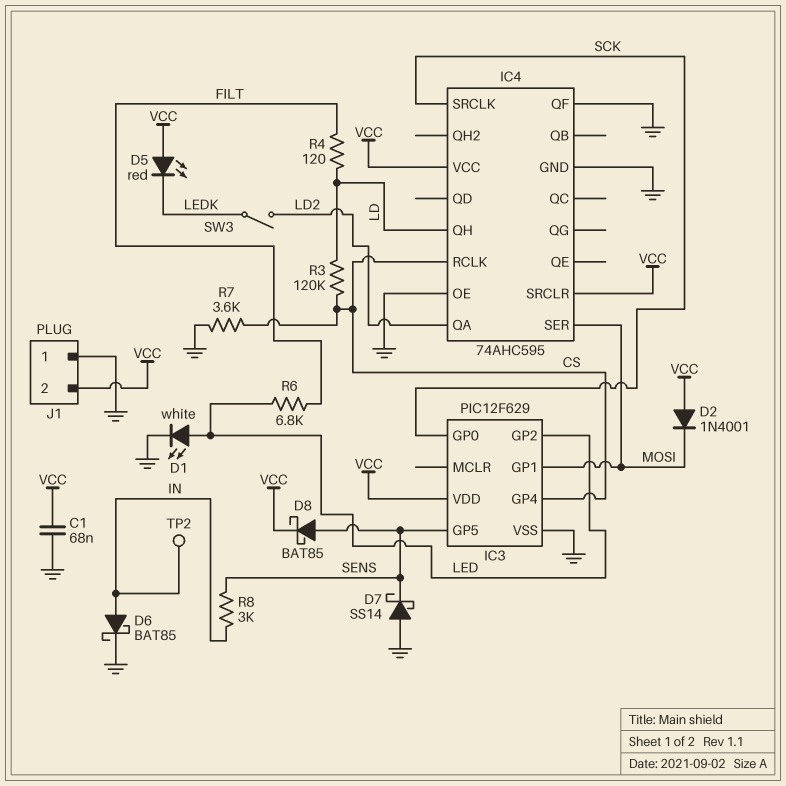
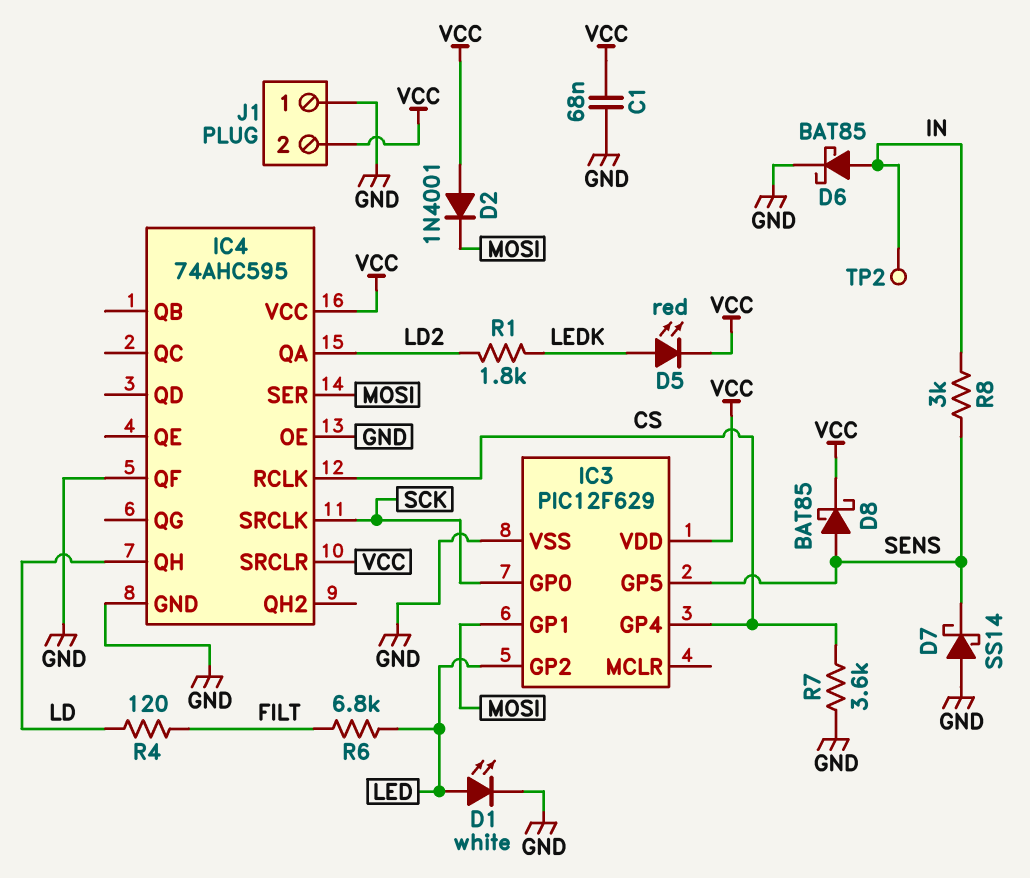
D5: LED red (A VCC, K LEDK) -> LED red (A LEDK, K VCC)
R1: none -> 1.8k (LD2, LEDK)
R3: 120k (CS, LD) -> none
SW3: switch (LD2, LEDK) -> none

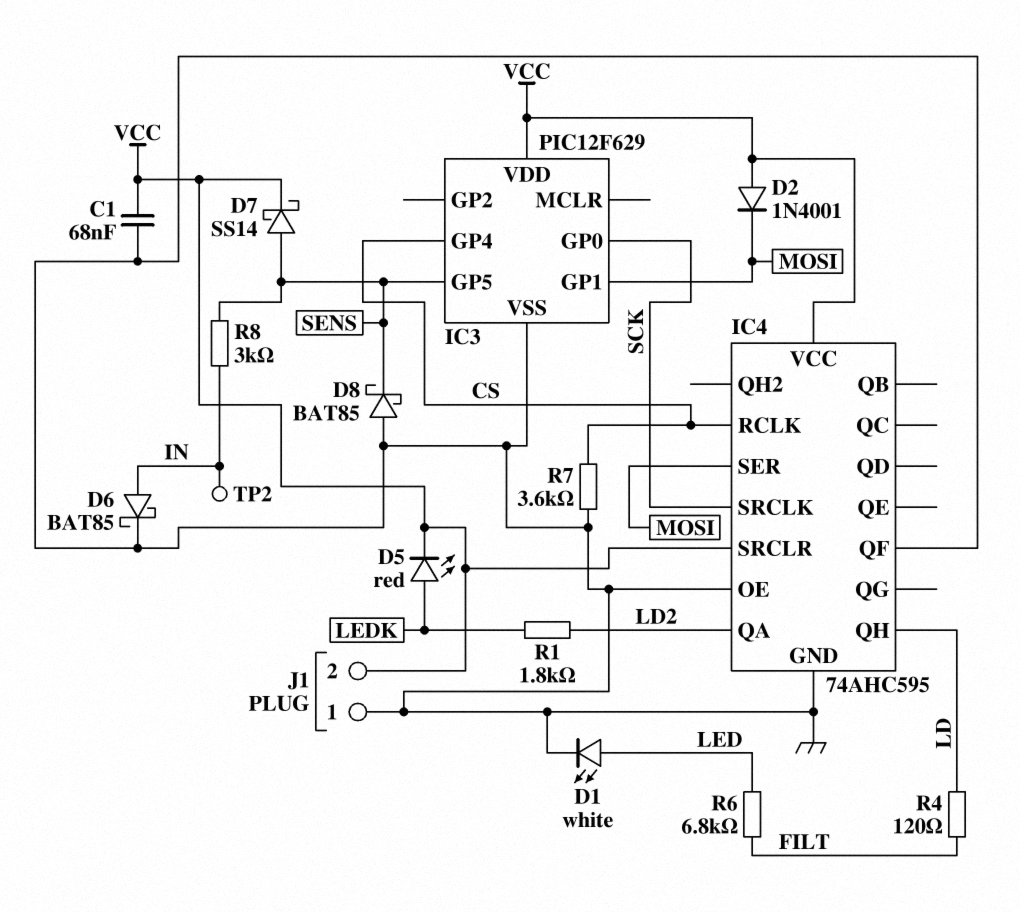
D7: schottky SS14 (A GND, K SENS) -> schottky SS14 (A SENS, K VCC)
D8: schottky BAT85 (A SENS, K VCC) -> schottky BAT85 (A GND, K SENS)
IC3 pin GP2: LED -> none

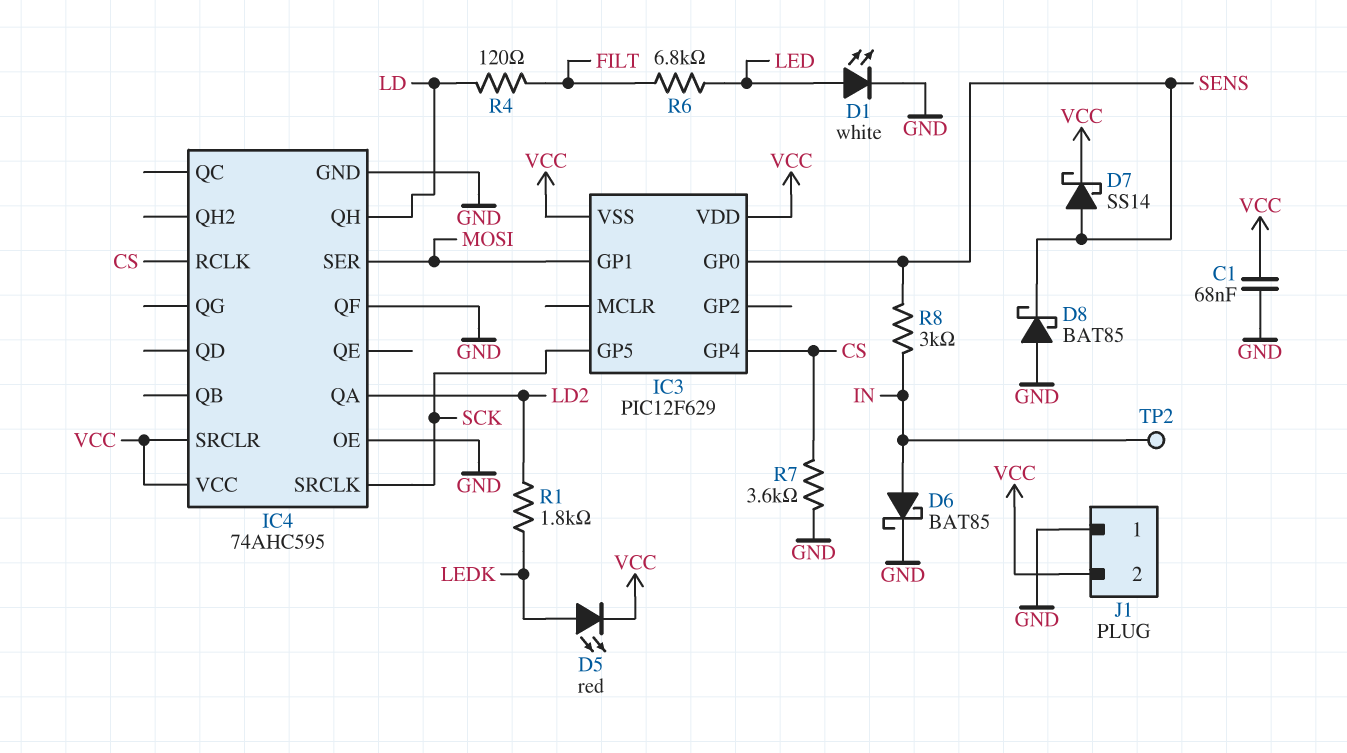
D2: diode 1N4001 (A VCC, K MOSI) -> none
IC3 pin GP0: SCK -> SENS
IC3 pin GP5: SENS -> SCK
IC3 pin VSS: GND -> VCC

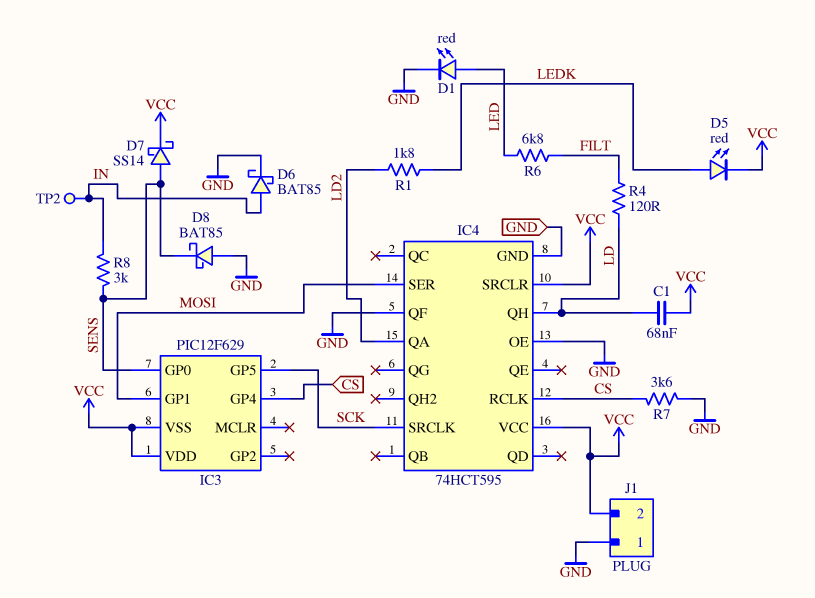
C1: 68nF (GND, VCC) -> 68nF (LD, VCC)
D1: LED white (A LED, K GND) -> LED red (A LED, K GND)
IC4: 74AHC595 -> 74HCT595

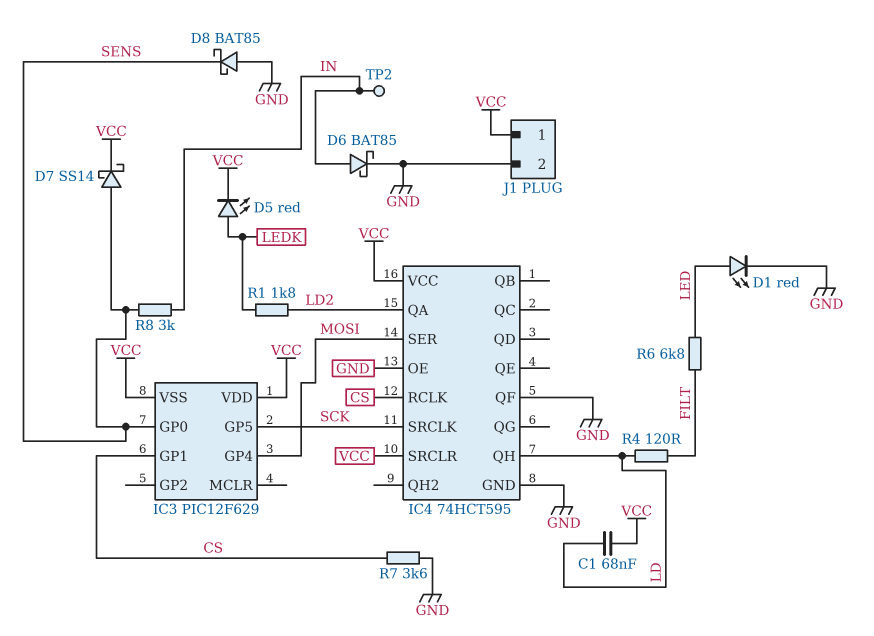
IC3 pin GP1: MOSI -> CS
IC3 pin GP4: CS -> MOSI
J1 pin 1: GND -> VCC
J1 pin 2: VCC -> GND

